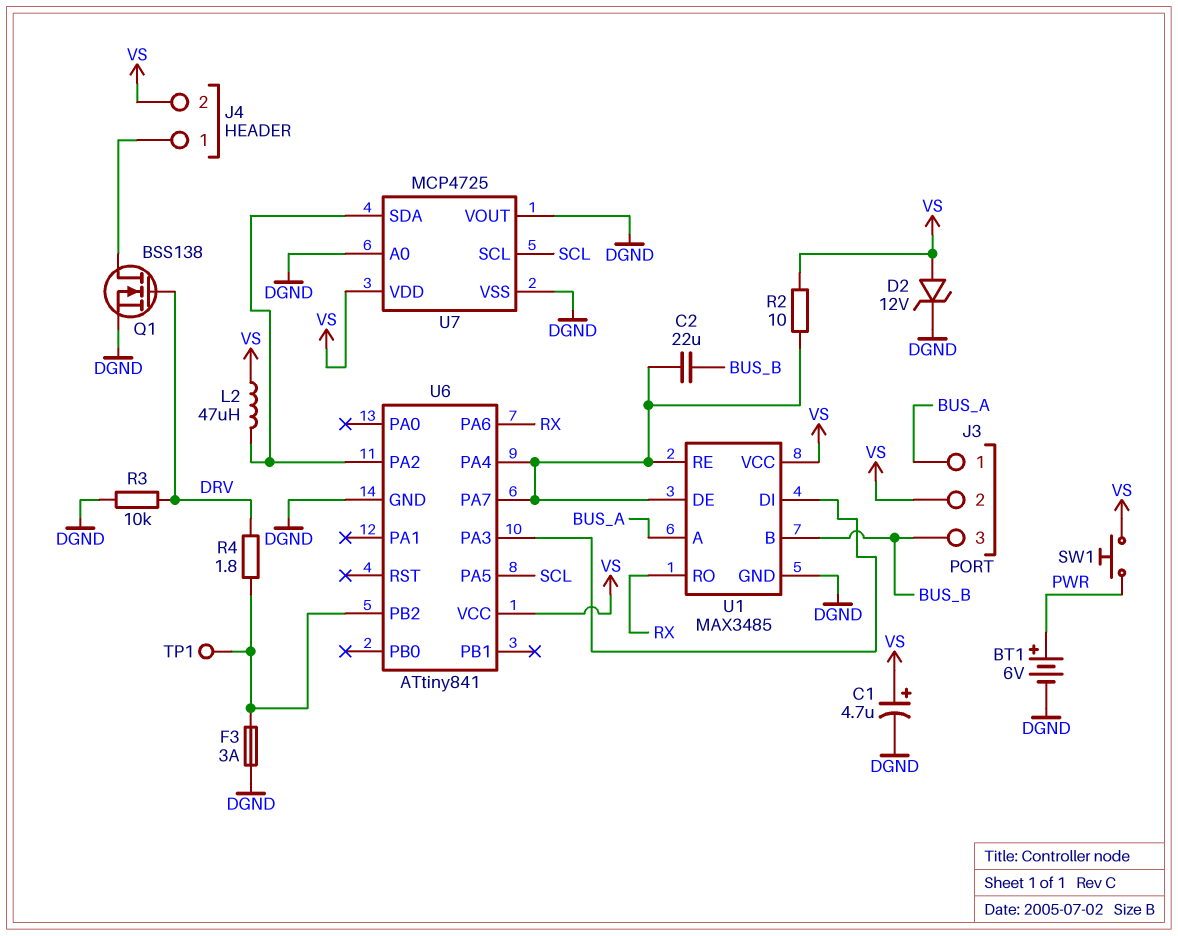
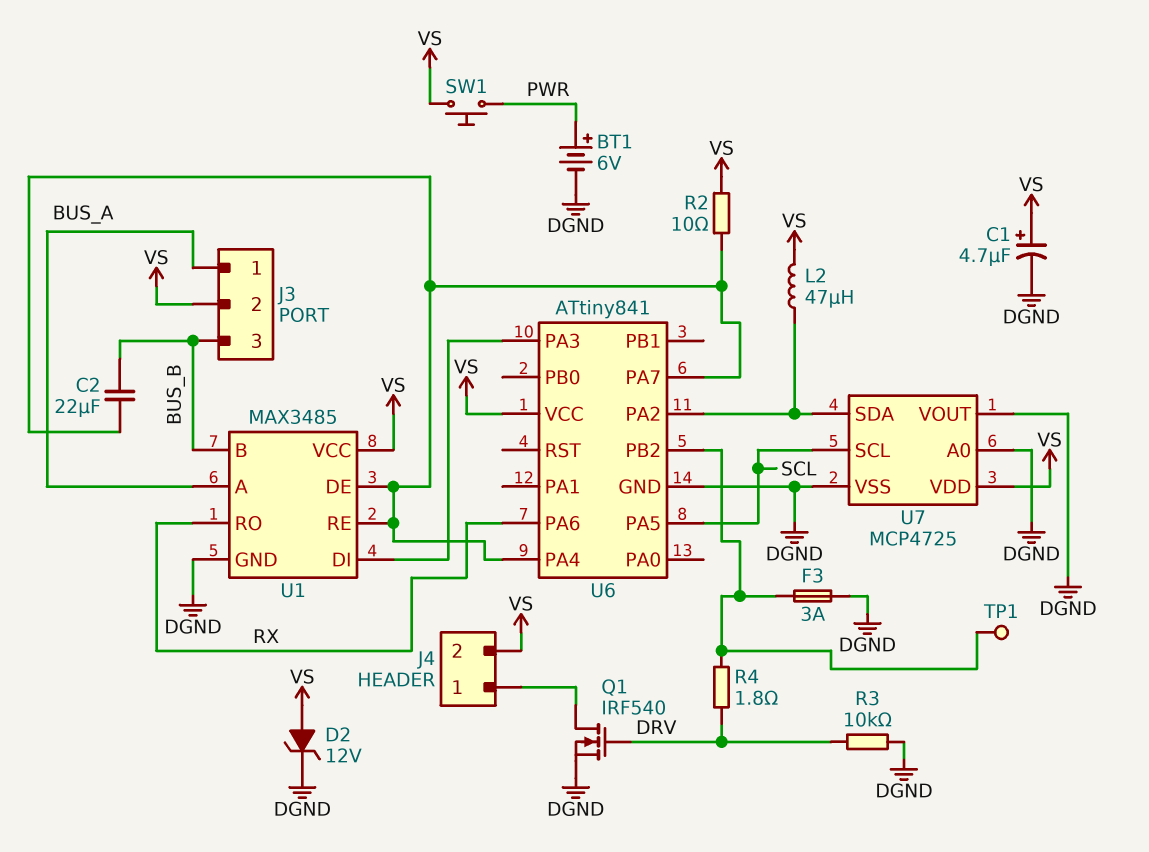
Q1: NMOS BSS138 (G DRV, D J4/1, S DGND) -> NMOS IRF540 (G DRV, D J4/1, S DGND)

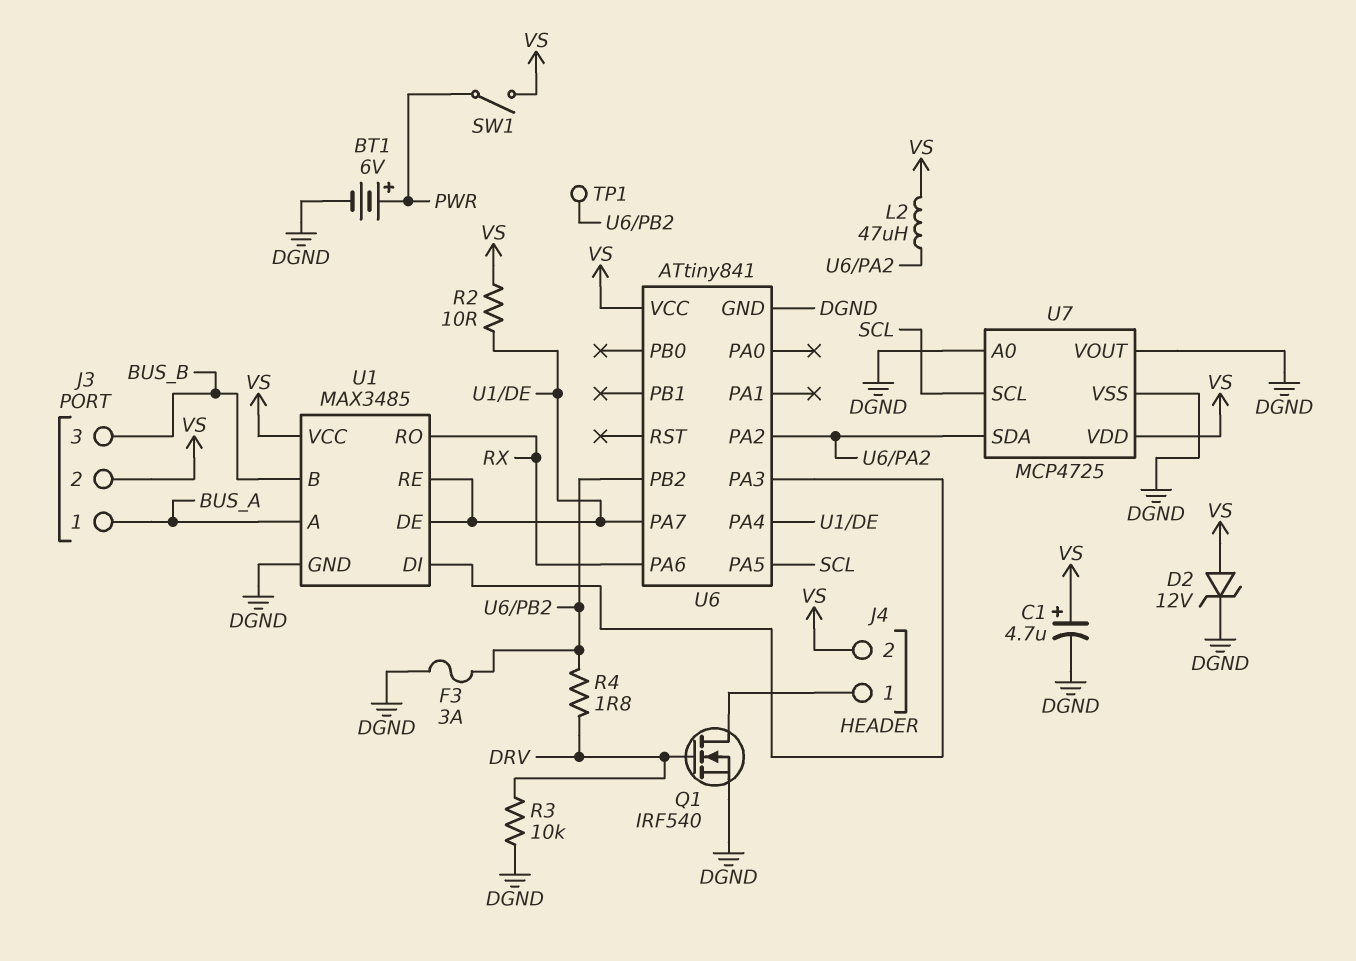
C2: 22uF (BUS_B, U1/DE) -> none
SW1: button (PWR, VS) -> switch (PWR, VS)

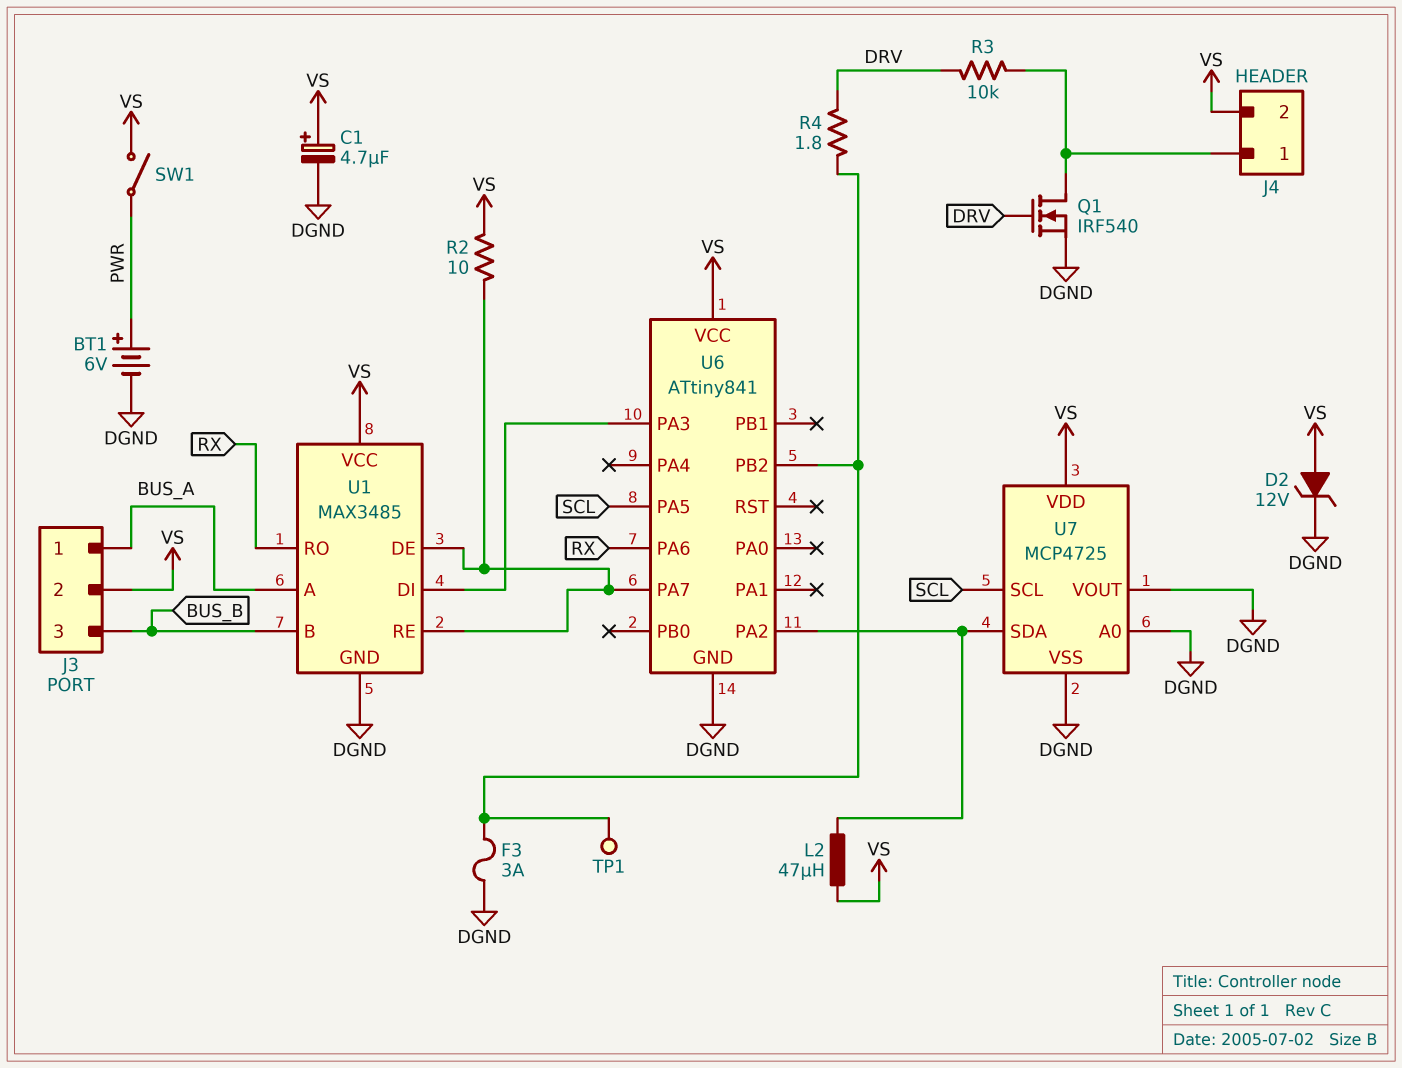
R3: 10k (DGND, DRV) -> 10k (DRV, J4/1)
U6 pin PA4: U1/DE -> none

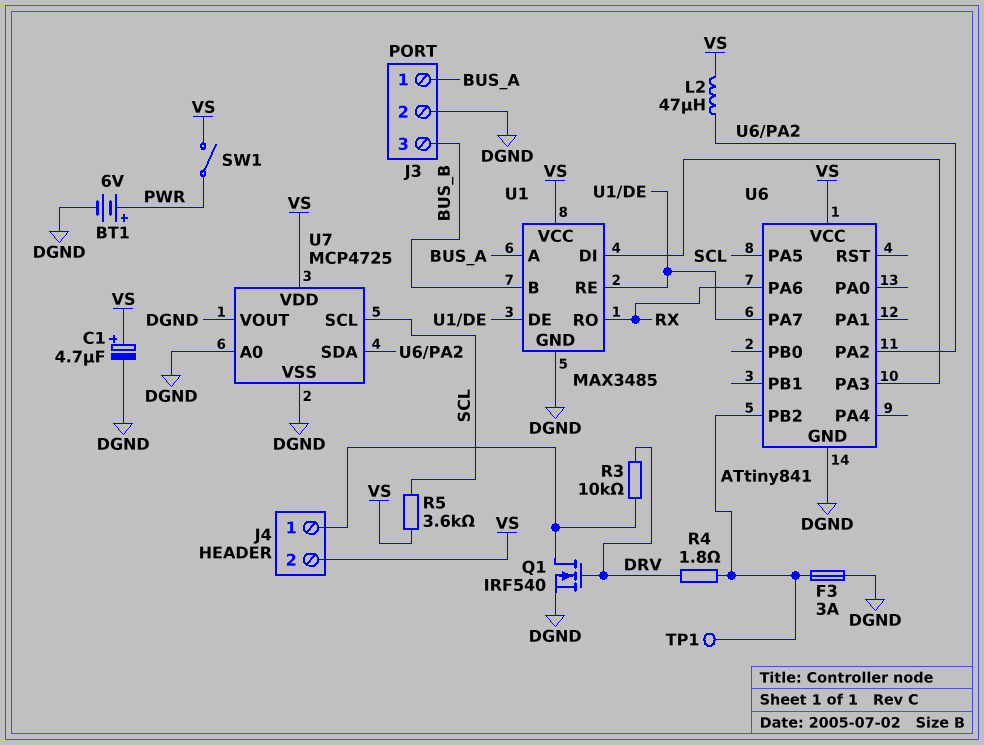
D2: zener 12V (A VS, K DGND) -> none
J3 pin 2: VS -> DGND
R2: 10 (U1/DE, VS) -> none
R5: none -> 3.6k (SCL, VS)

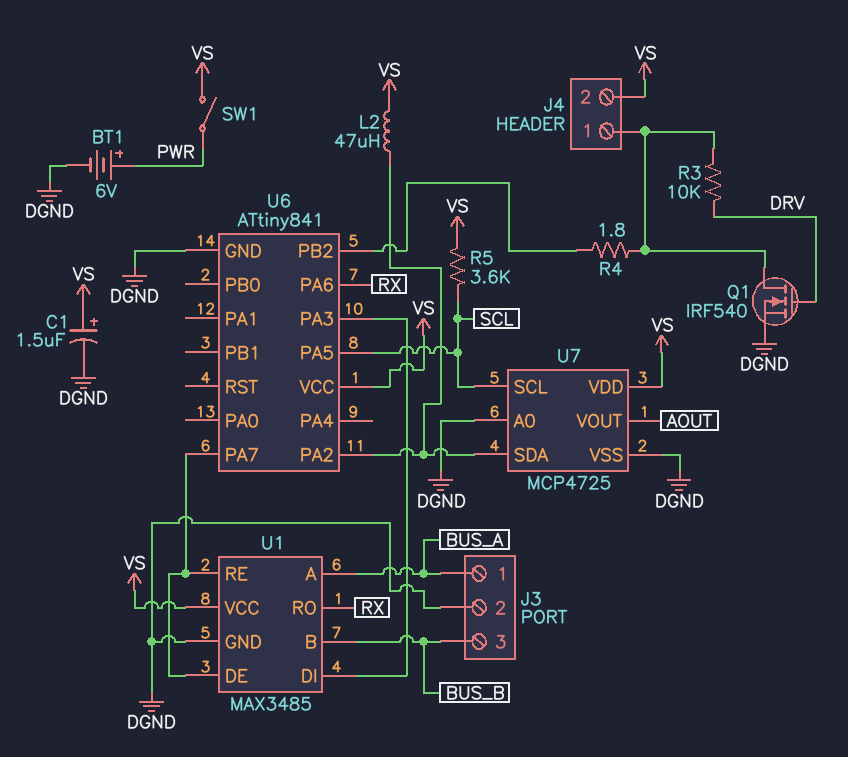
C1: 4.7uF (plus VS, minus DGND) -> 1.5uF (plus VS, minus DGND)
F3: 3A (DGND, U6/PB2) -> none
R4: 1.8 (DRV, U6/PB2) -> 1.8 (J4/1, U6/PB2)
TP1: test point (U6/PB2) -> none
U7 pin VOUT: DGND -> AOUT

